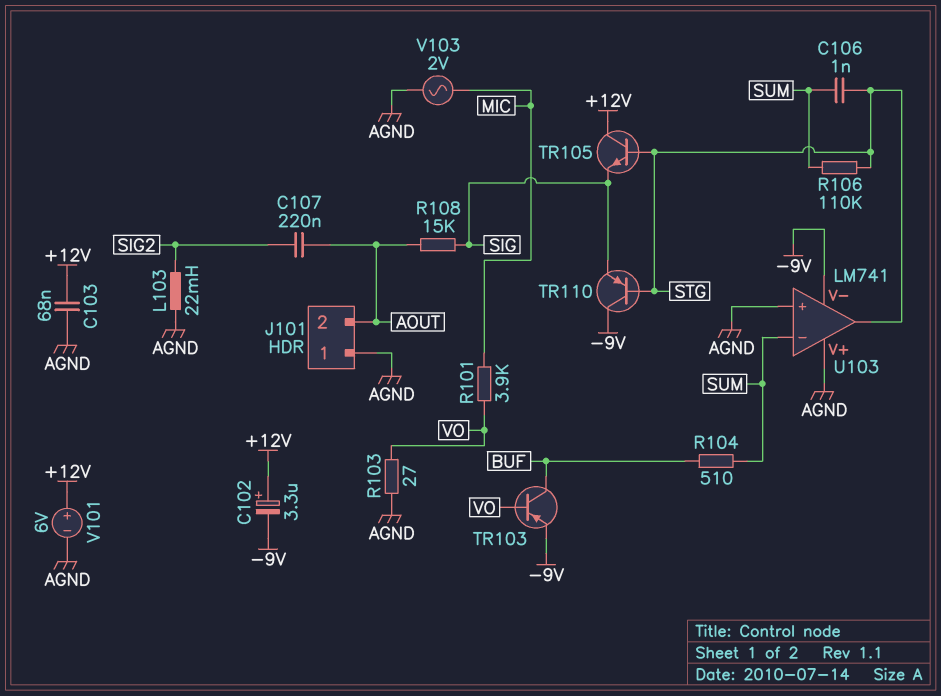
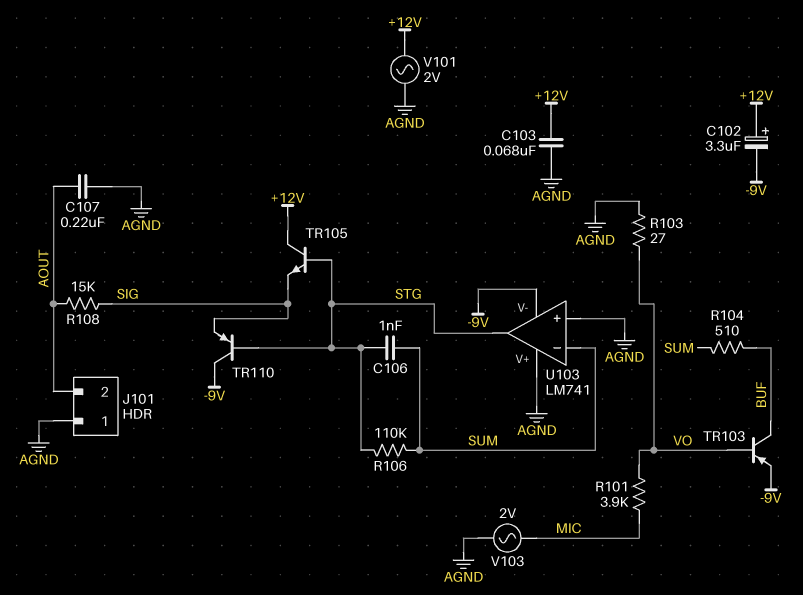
C107: 220nF (AOUT, SIG2) -> 220nF (AGND, AOUT)
L103: 22mH (AGND, SIG2) -> none
V101: 6V (plus +12V, minus AGND) -> AC 2V (+12V, AGND)

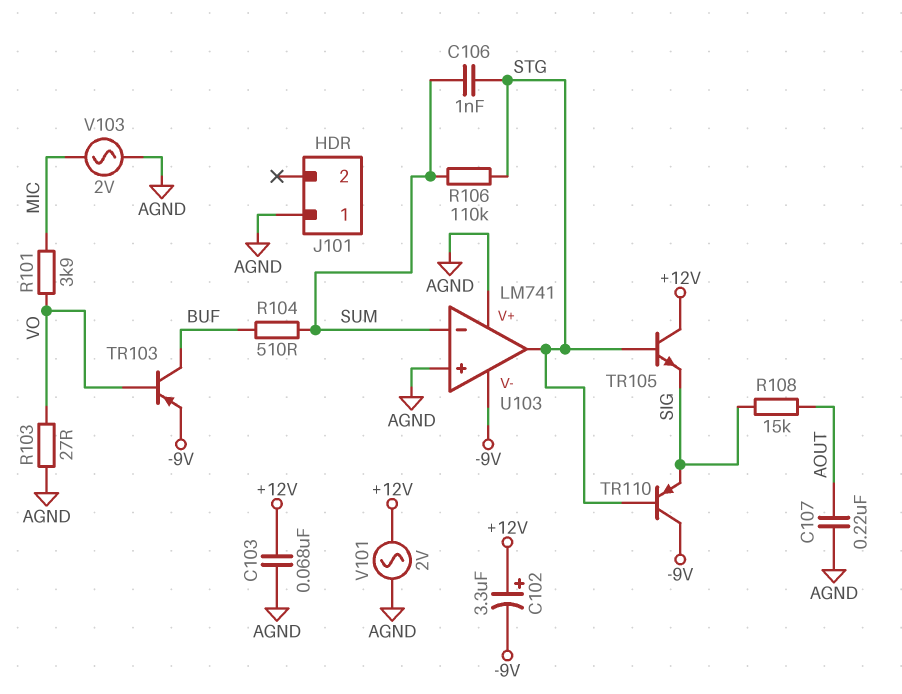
J101 pin 2: AOUT -> none

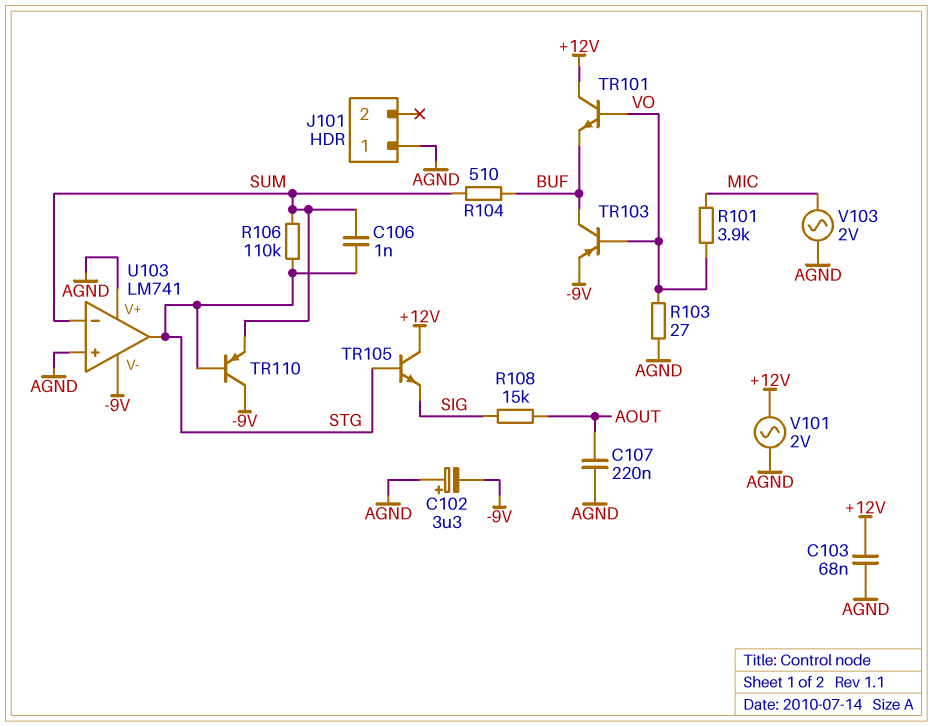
C102: 3.3uF (plus +12V, minus -9V) -> 3.3uF (plus AGND, minus -9V)
TR101: none -> NPN (B VO, C +12V, E BUF)
TR110: PNP (B STG, C -9V, E SIG) -> PNP (B STG, C -9V, E SUM)

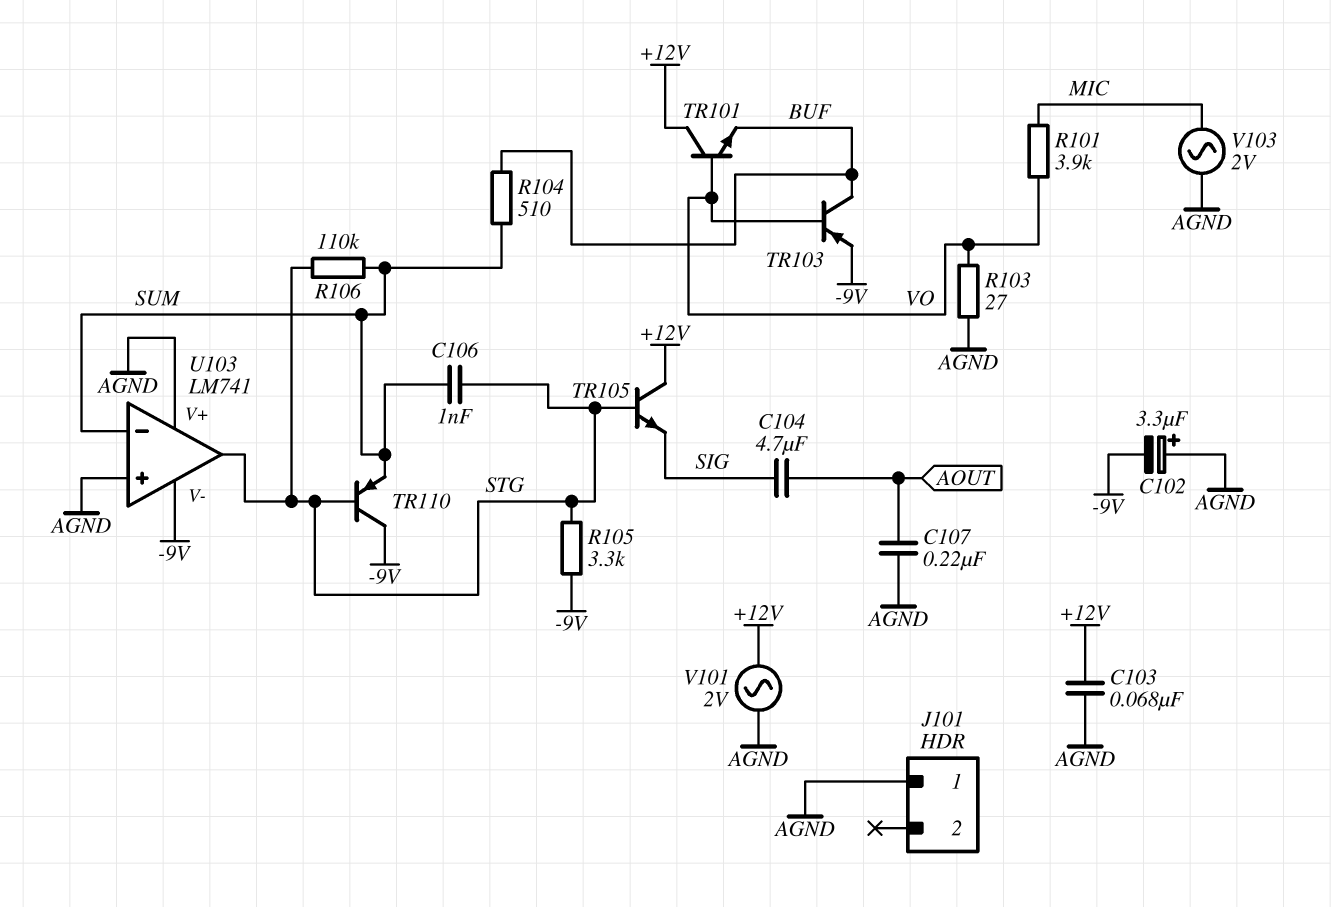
C104: none -> 4.7uF (AOUT, SIG)
R105: none -> 3.3k (-9V, STG)
R108: 15k (AOUT, SIG) -> none

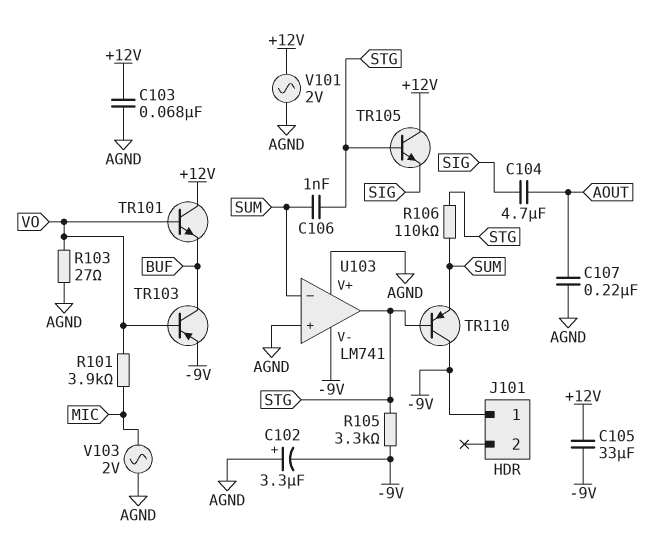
C105: none -> 33uF (+12V, -9V)
J101 pin 1: AGND -> -9V
R104: 510 (BUF, SUM) -> none

